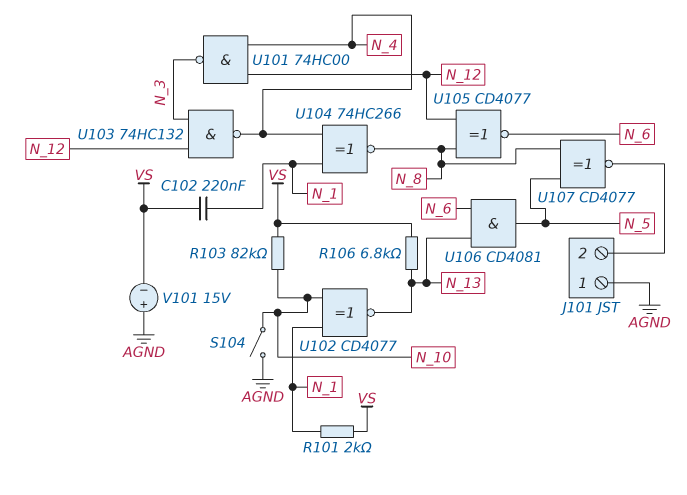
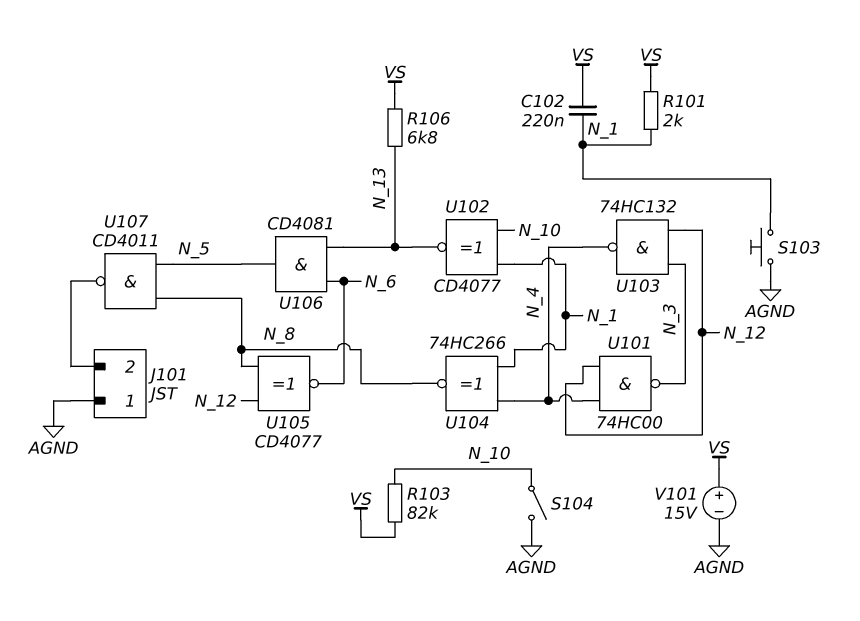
S103: none -> button (AGND, N_1)
U107: XNOR CD4077 (in N_5, in N_8, out J101/2) -> NAND CD4011 (in N_5, in N_8, out J101/2)
V101: 15V (plus AGND, minus VS) -> 15V (plus VS, minus AGND)

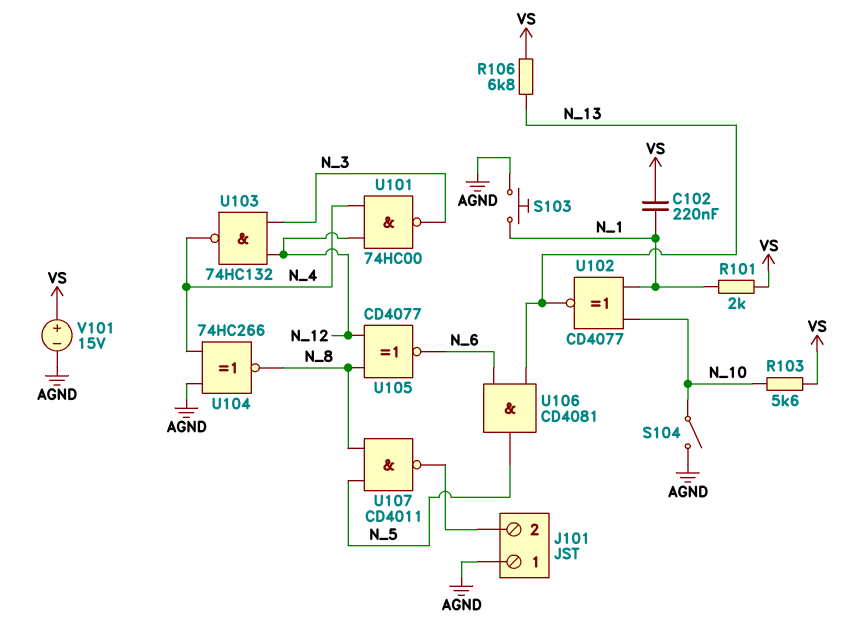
R103: 82k (N_10, VS) -> 5.6k (N_10, VS)
U104: XNOR 74HC266 (in N_1, in N_4, out N_8) -> XNOR 74HC266 (in AGND, in N_4, out N_8)

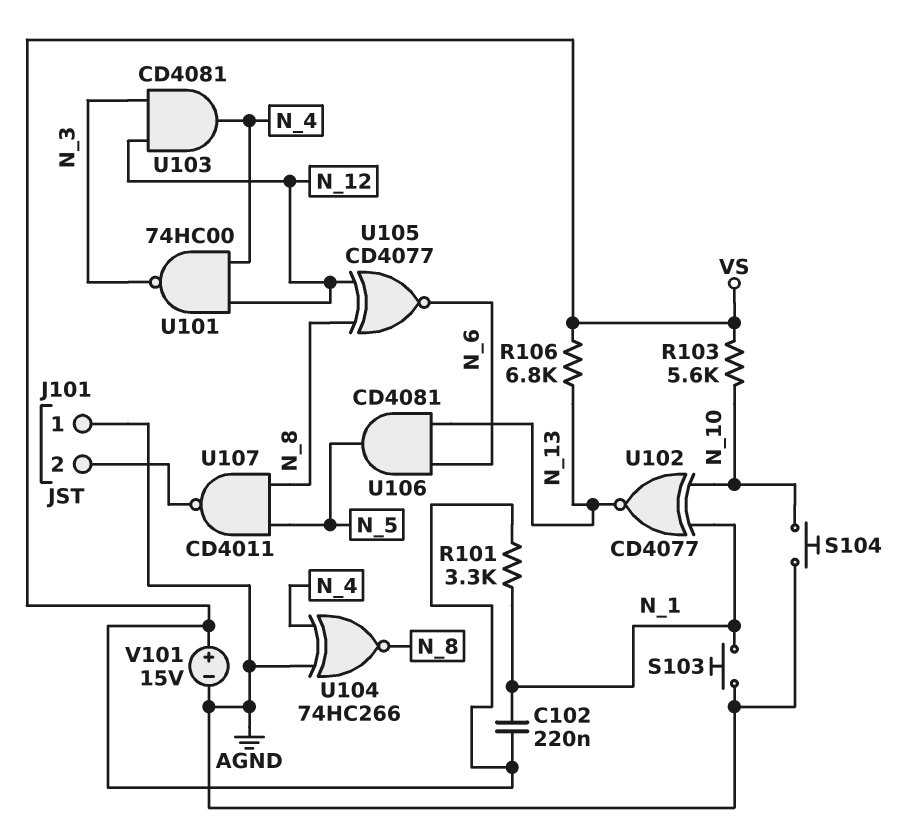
R101: 2k (N_1, VS) -> 3.3k (N_1, VS)
S104: switch (AGND, N_10) -> button (AGND, N_10)
U103: NAND 74HC132 (in N_3, in N_12, out N_4) -> AND CD4081 (in N_3, in N_12, out N_4)

